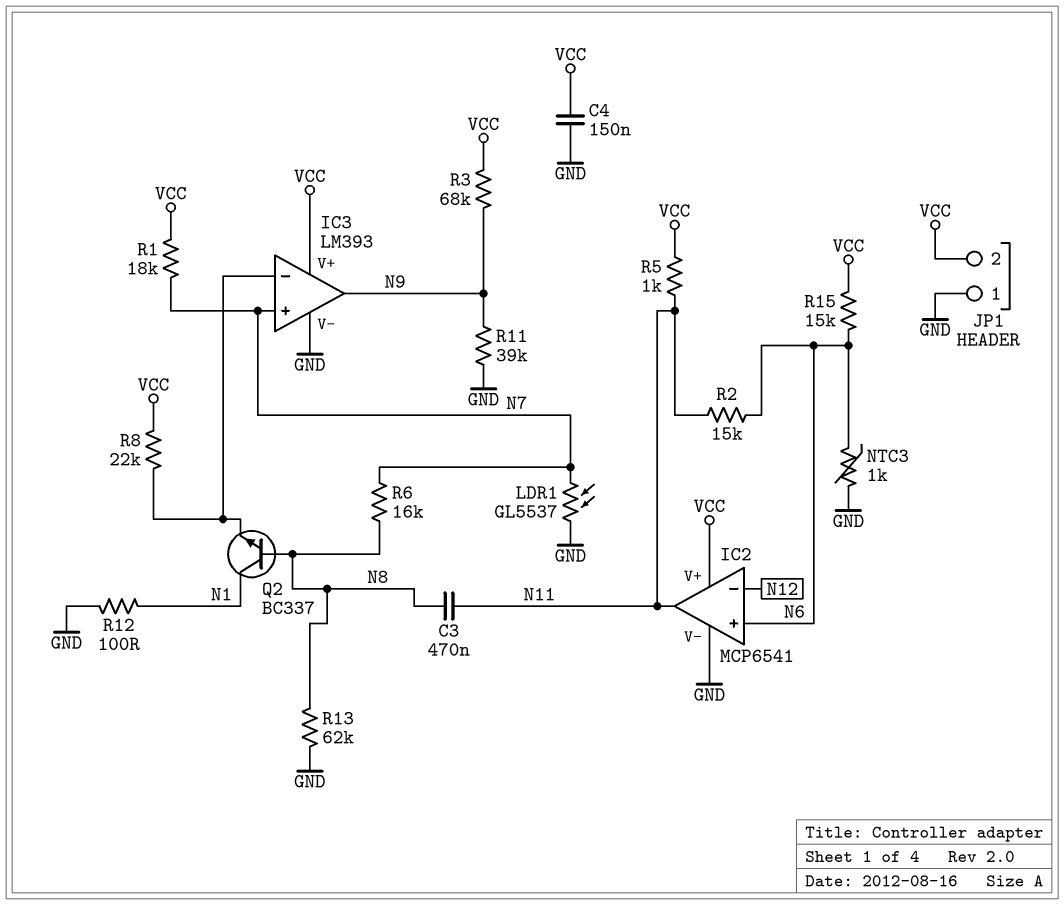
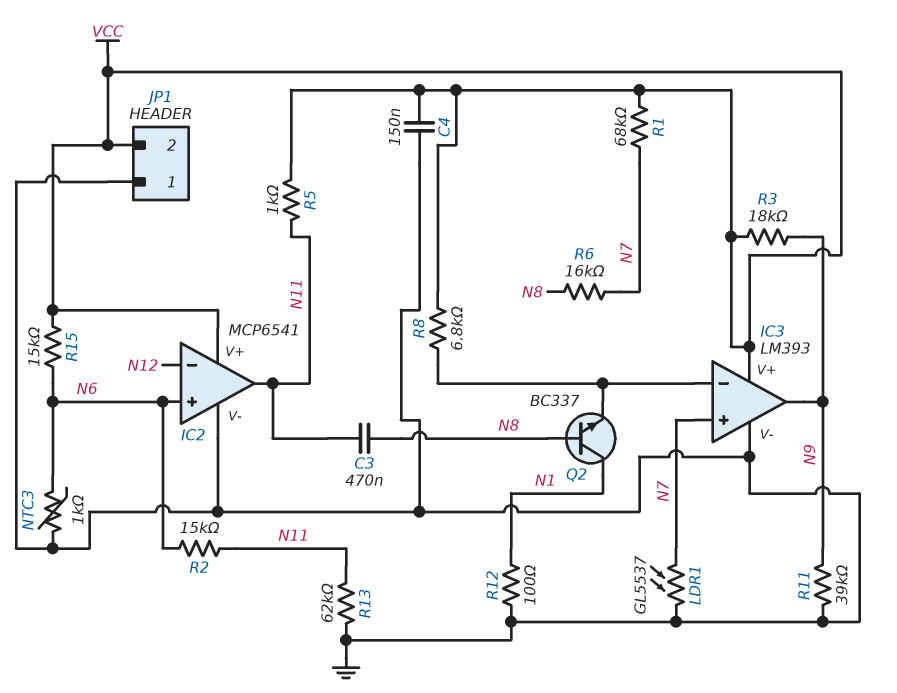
R1: 18k (N7, VCC) -> 68k (N7, VCC)
R3: 68k (N9, VCC) -> 18k (N9, VCC)
R8: 22k (IC3/in-, VCC) -> 6.8k (IC3/in-, VCC)
R13: 62k (GND, N8) -> 62k (GND, N11)

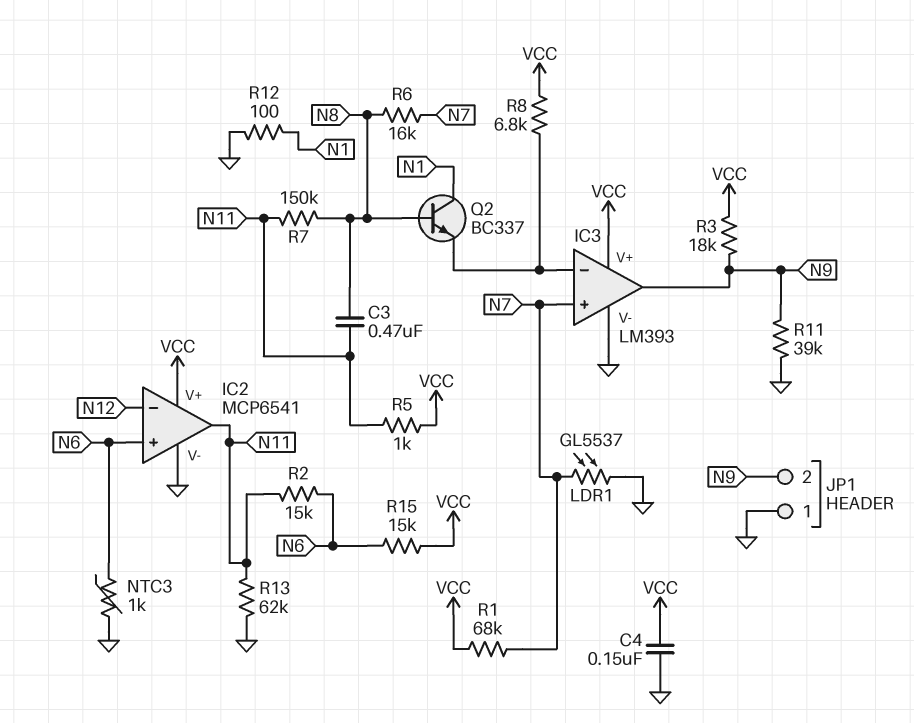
JP1 pin 2: VCC -> N9
R7: none -> 150k (N8, N11)

